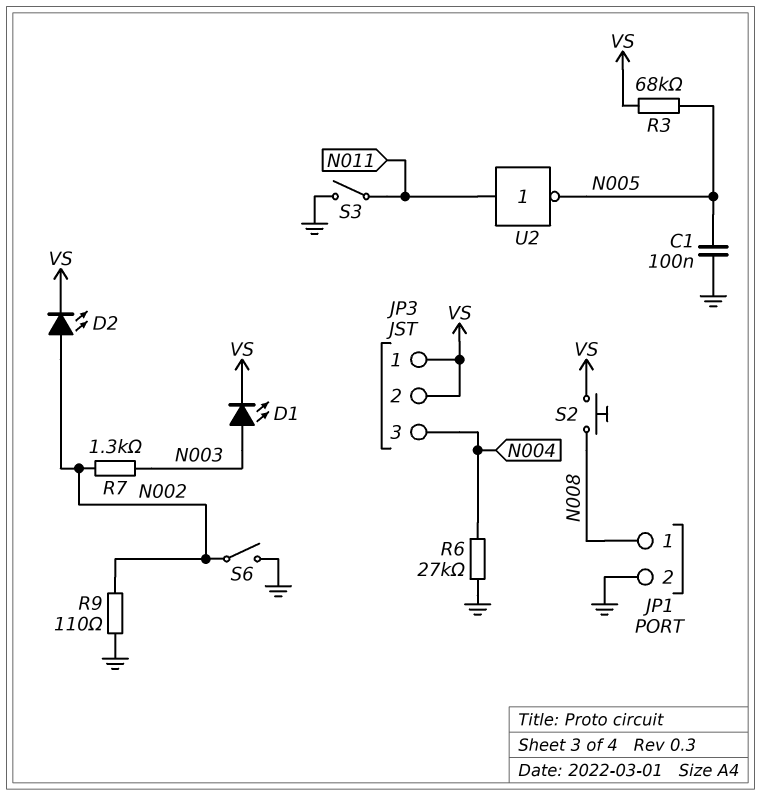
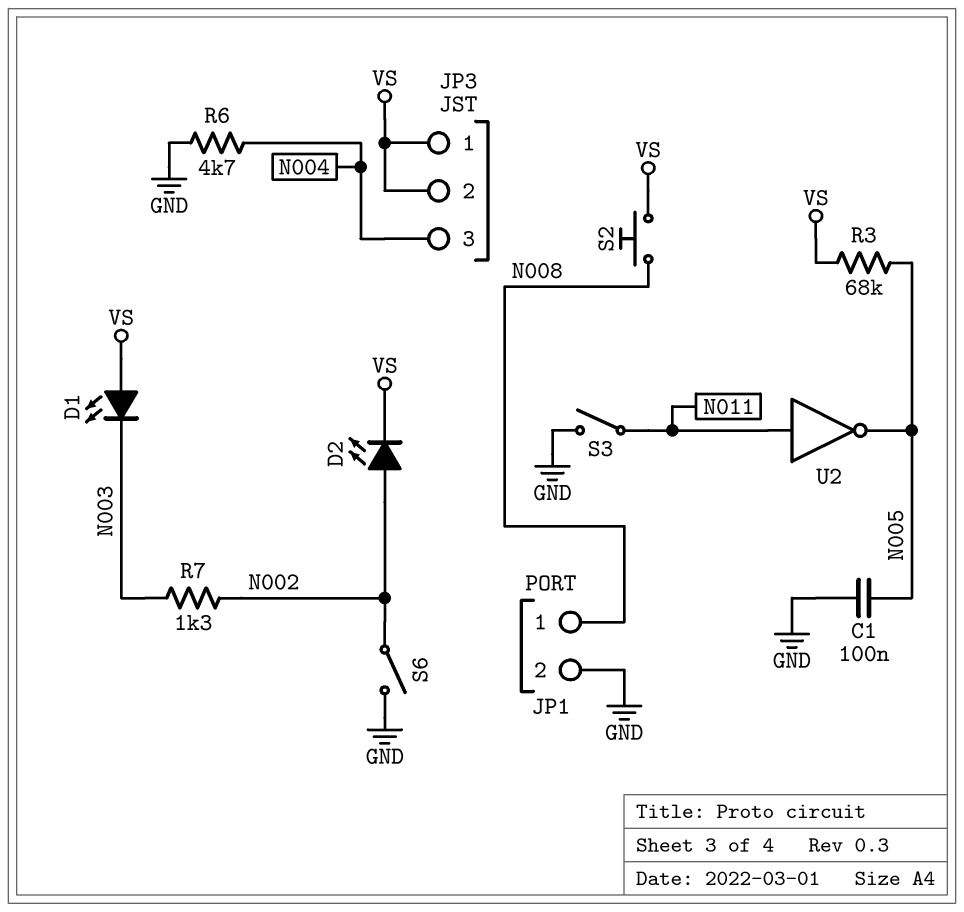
D1: LED (A N003, K VS) -> LED (A VS, K N003)
R6: 27k (GND, N004) -> 4.7k (GND, N004)
R9: 110 (GND, N002) -> none

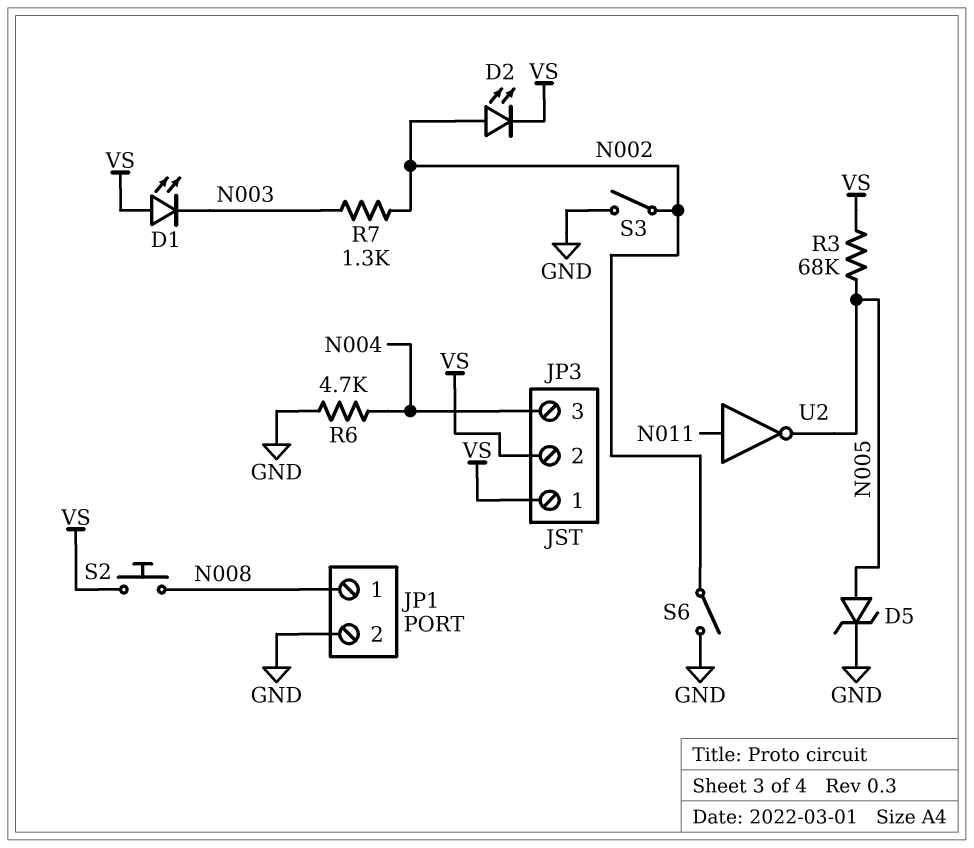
C1: 100nF (GND, N005) -> none
D5: none -> zener (A N005, K GND)
S3: switch (GND, N011) -> switch (GND, N002)

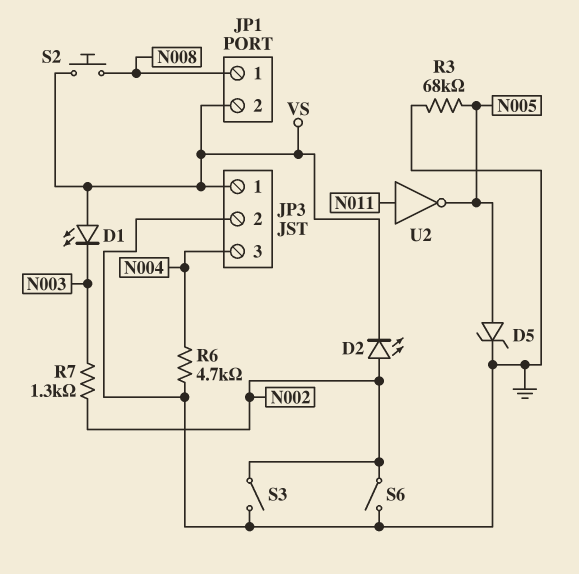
JP1 pin 2: GND -> VS
JP3 pin 2: VS -> GND
R3: 68k (N005, VS) -> 68k (GND, N005)

